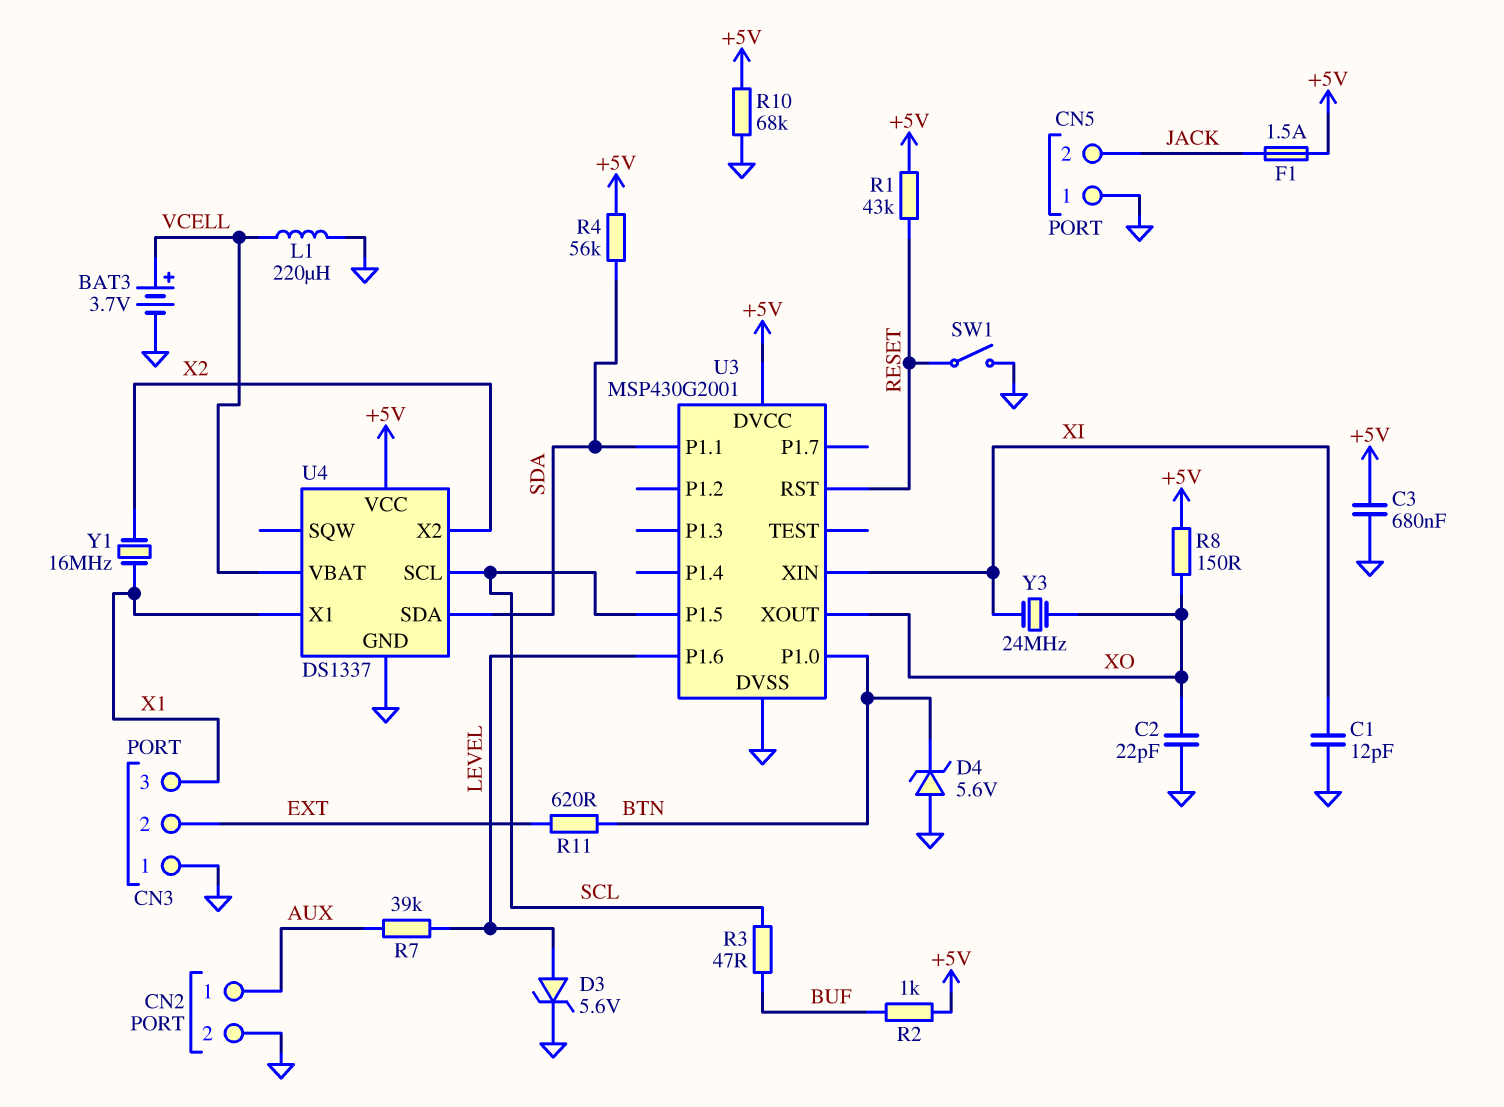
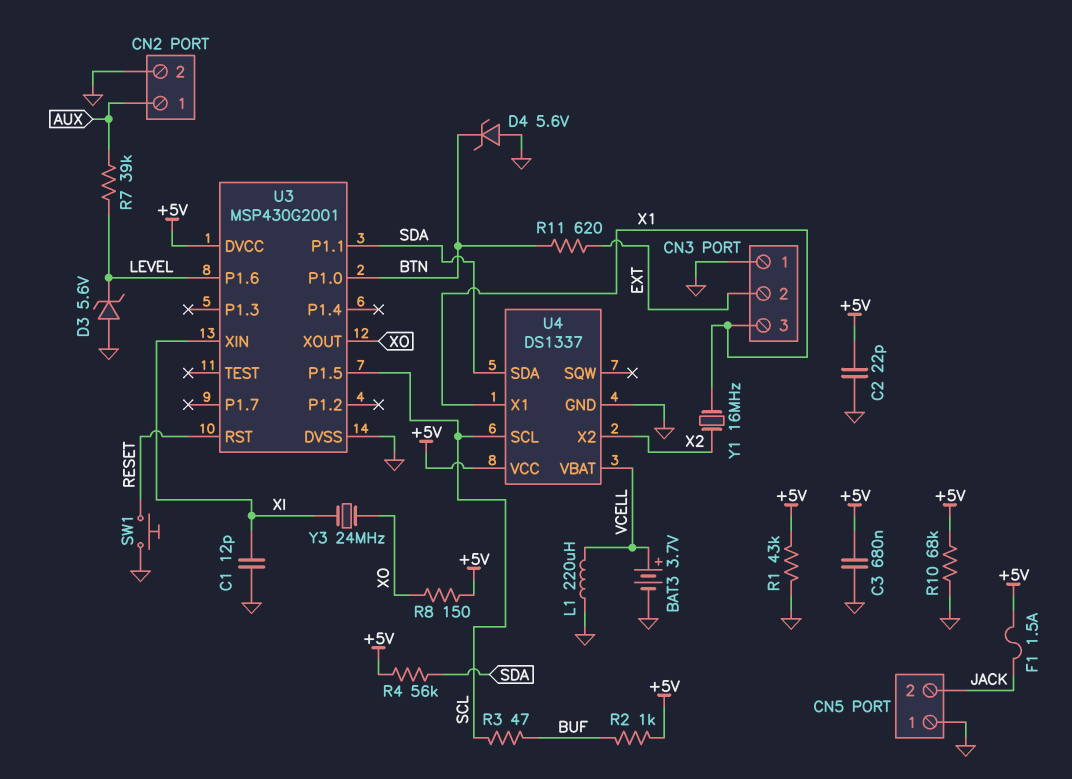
C2: 22pF (GND, XO) -> 22pF (+5V, GND)
D3: zener 5.6V (A LEVEL, K GND) -> zener 5.6V (A GND, K LEVEL)
R1: 43k (+5V, RESET) -> 43k (+5V, GND)
SW1: switch (GND, RESET) -> button (GND, RESET)

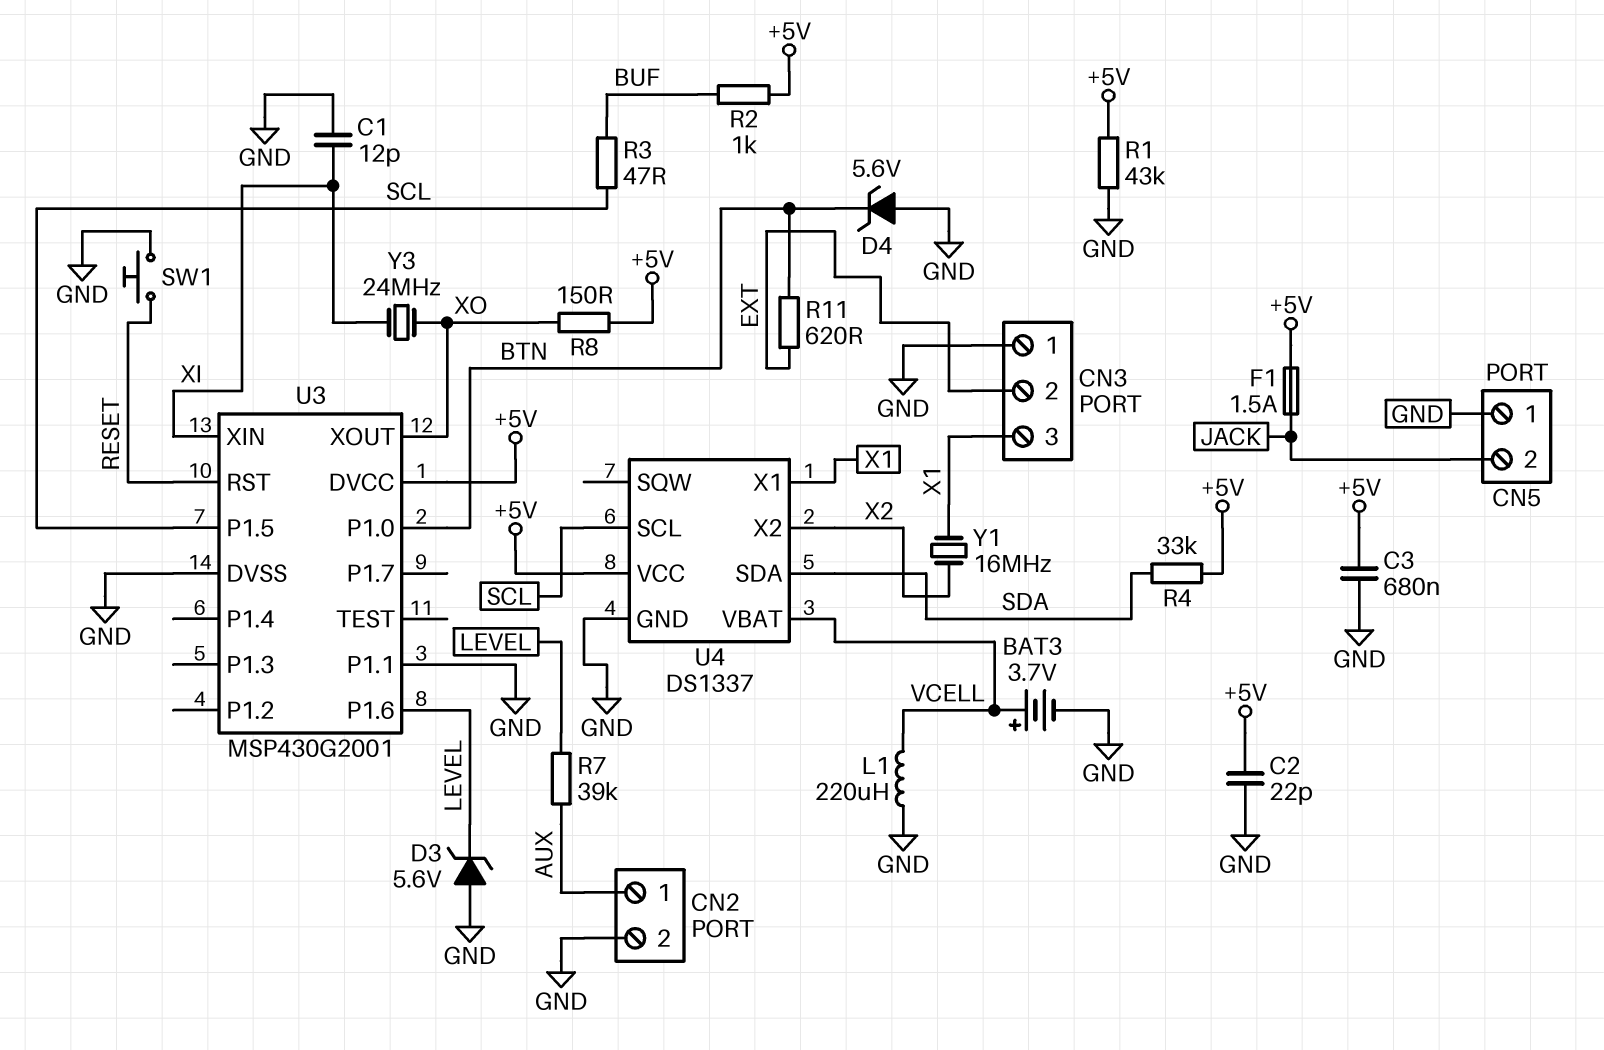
R4: 56k (+5V, SDA) -> 33k (+5V, SDA)
R10: 68k (+5V, GND) -> none
U3 pin P1.1: SDA -> GND

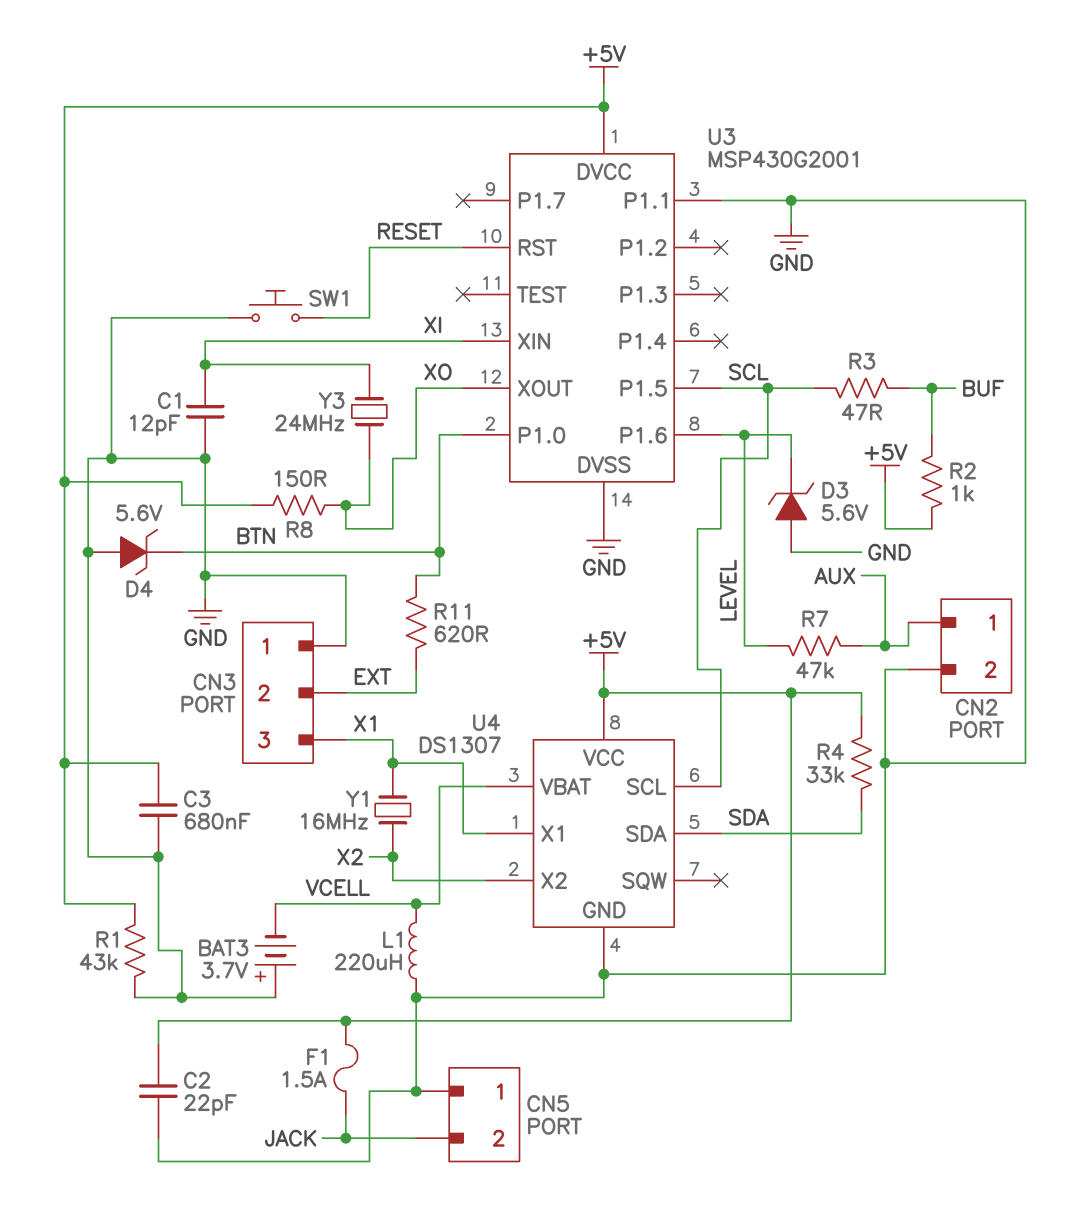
BAT3: 3.7V (plus VCELL, minus GND) -> 3.7V (plus GND, minus VCELL)
R7: 39k (AUX, LEVEL) -> 47k (AUX, LEVEL)
U4: DS1337 -> DS1307

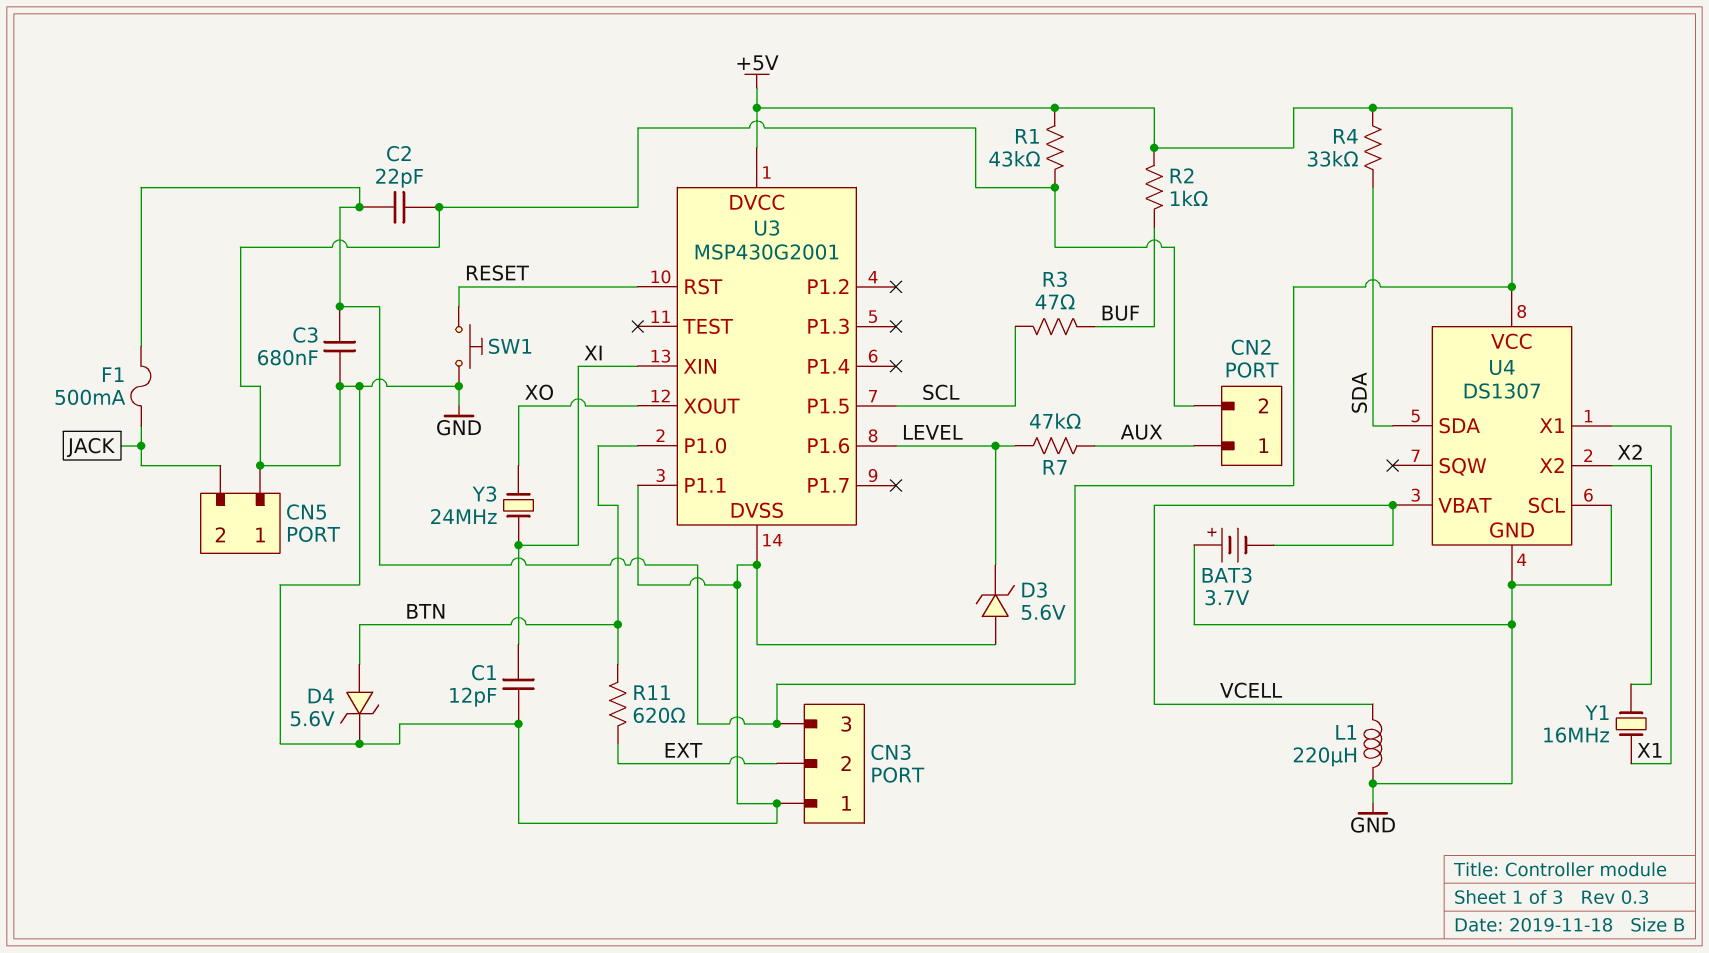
CN3 pin 3: X1 -> +5V
D4: zener 5.6V (A GND, K BTN) -> zener 5.6V (A BTN, K GND)
F1: 1.5A (+5V, JACK) -> 500mA (+5V, JACK)
R8: 150 (+5V, XO) -> none
U4 pin SCL: SCL -> GND

